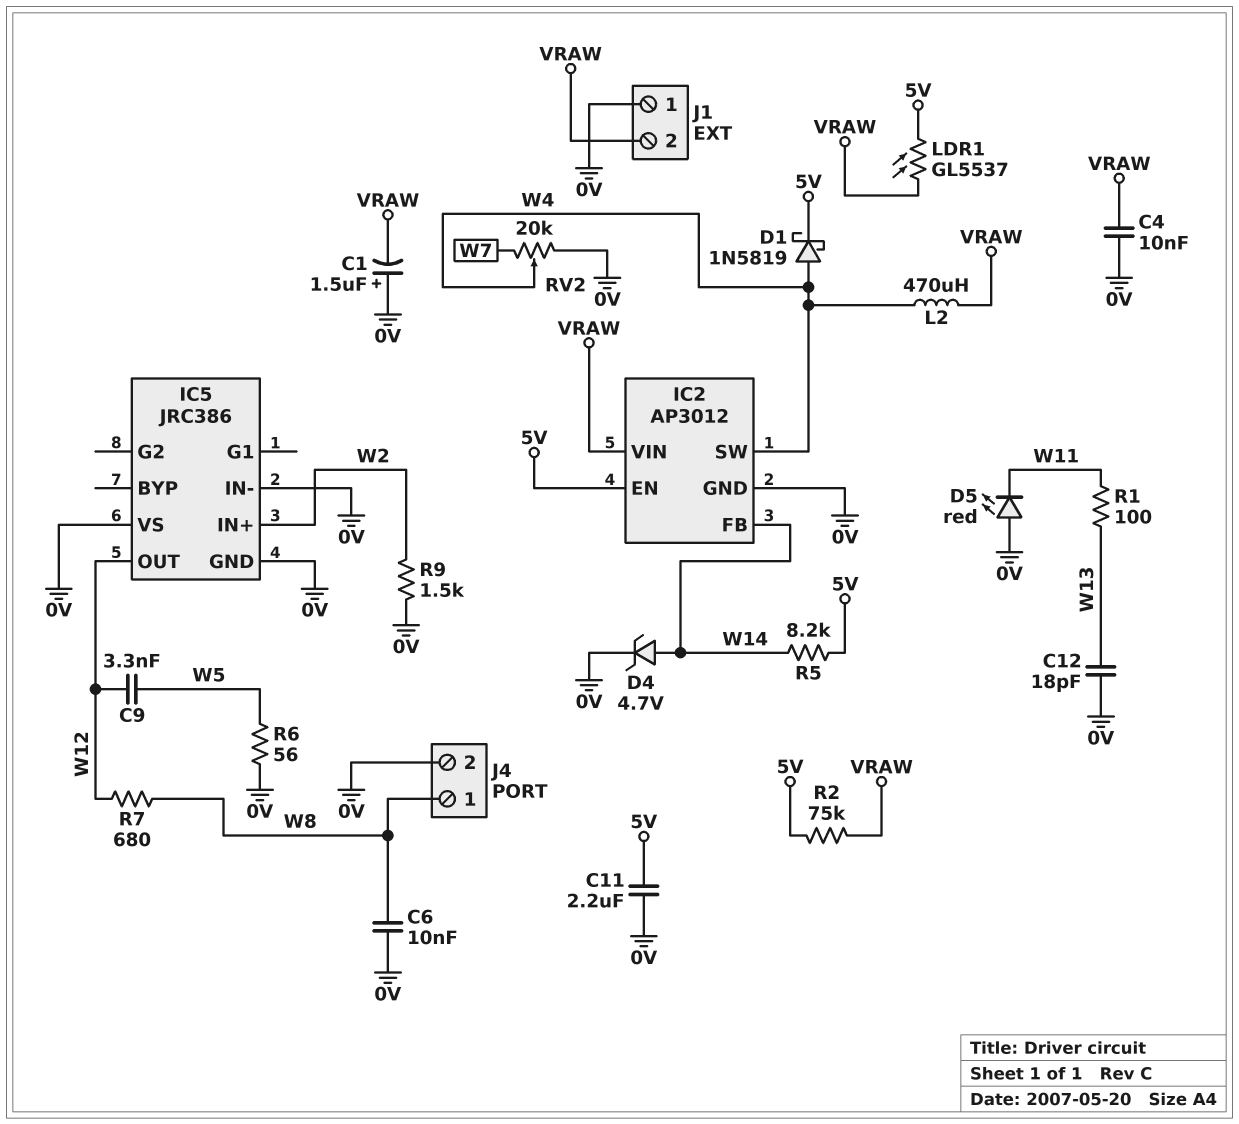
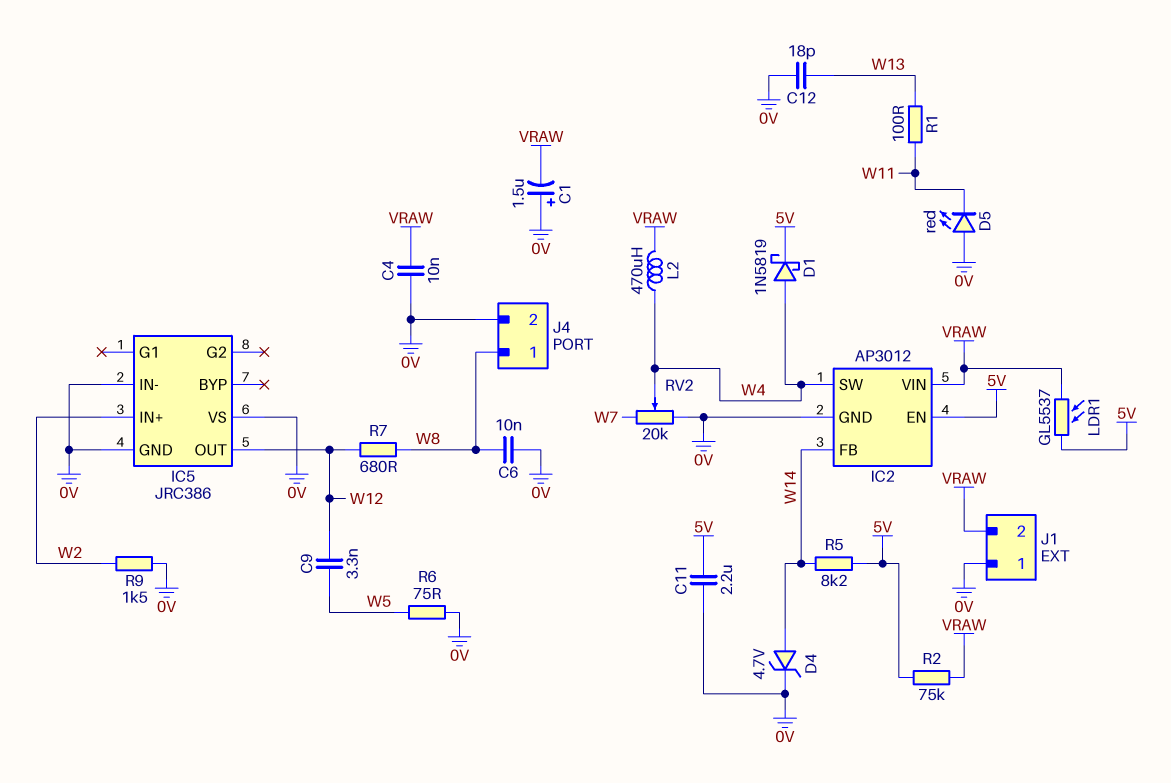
R6: 56 (0V, W5) -> 75 (0V, W5)

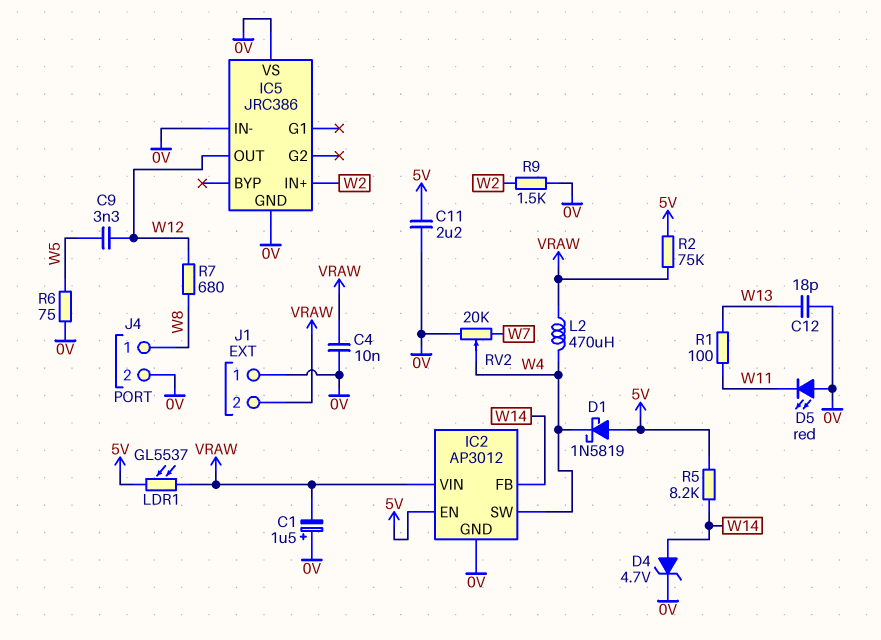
C6: 10nF (0V, W8) -> none
D1: schottky 1N5819 (A W4, K 5V) -> schottky 1N5819 (A 5V, K W4)

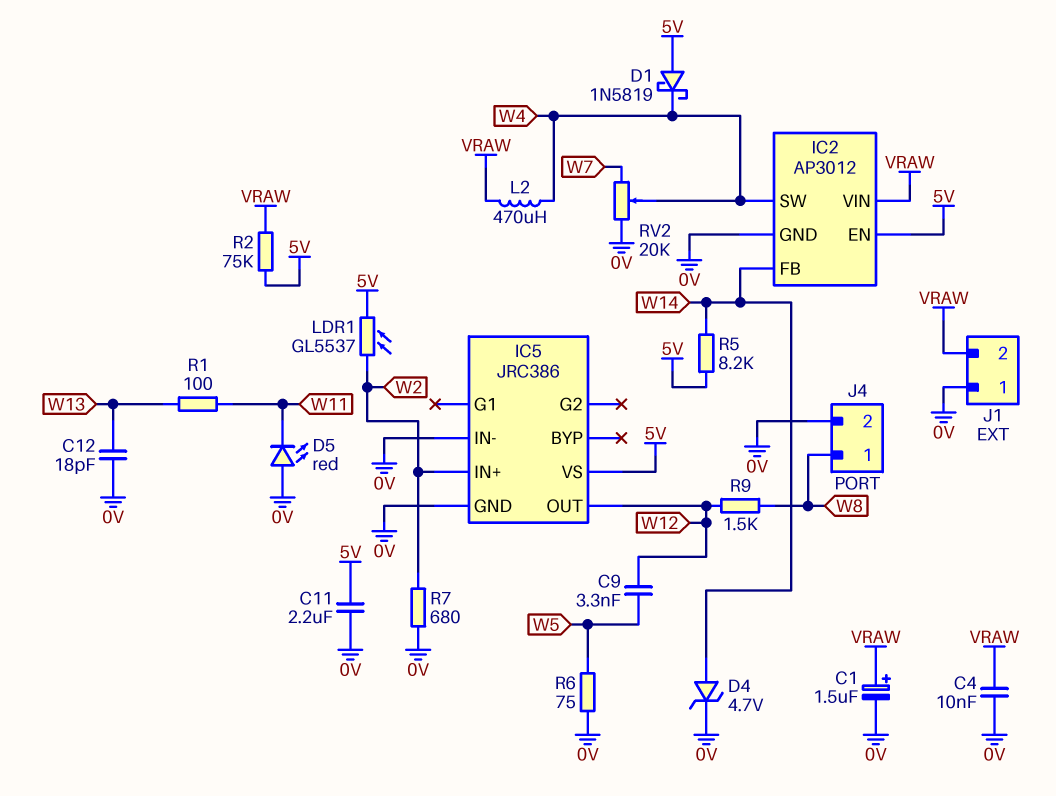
C1: 1.5uF (plus 0V, minus VRAW) -> 1.5uF (plus VRAW, minus 0V)
IC5 pin VS: 0V -> 5V
LDR1: GL5537 (5V, VRAW) -> GL5537 (5V, W2)
R7: 680 (W8, W12) -> 680 (0V, W2)
R9: 1.5k (0V, W2) -> 1.5k (W8, W12)

